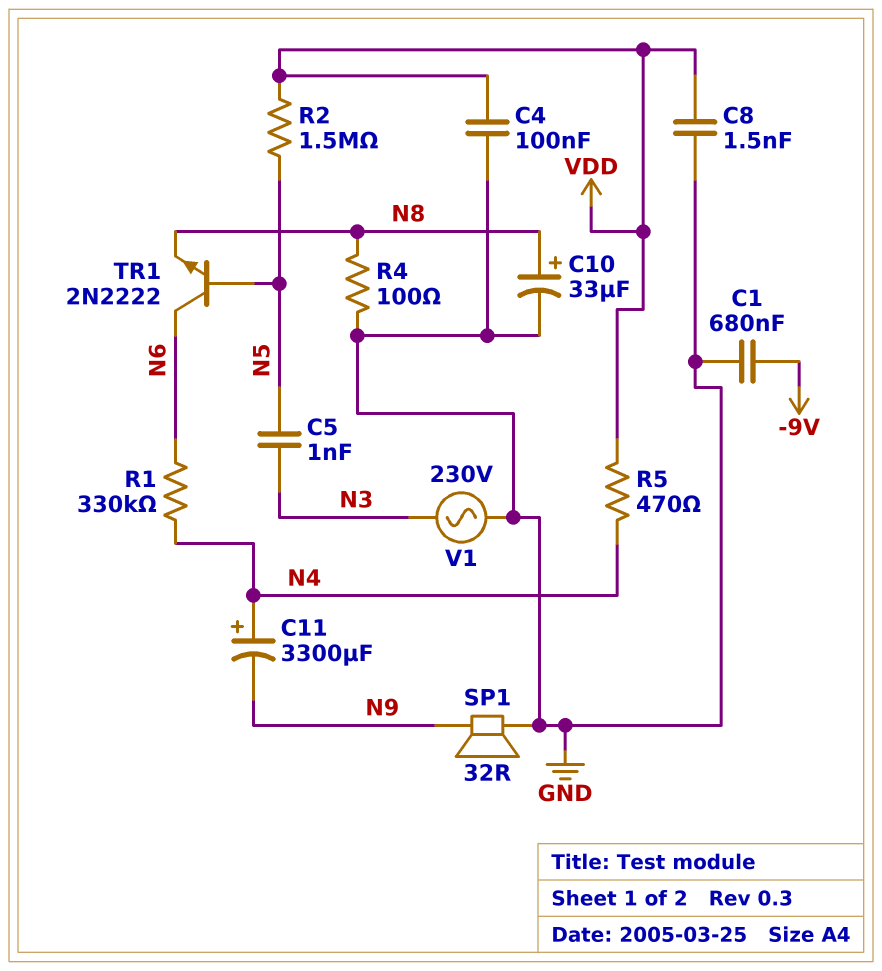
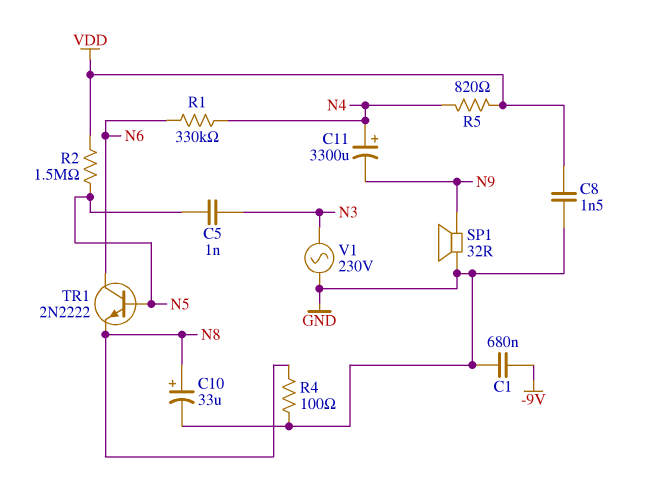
C4: 100nF (GND, VDD) -> none
R5: 470 (N4, VDD) -> 820 (N4, VDD)

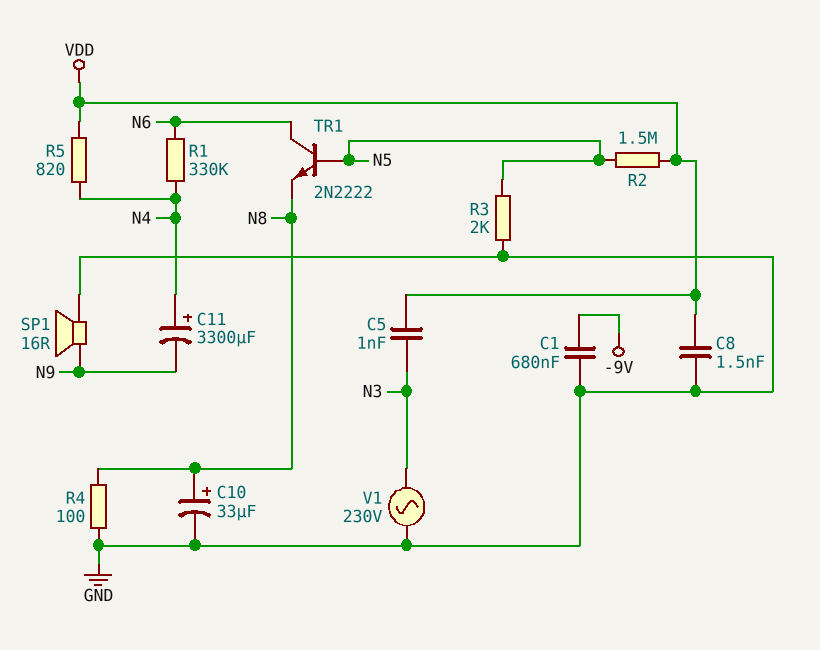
C5: 1nF (N3, N5) -> 1nF (N3, VDD)
R3: none -> 2k (GND, N5)
SP1: speaker 32R (GND, N9) -> speaker 16R (GND, N9)

